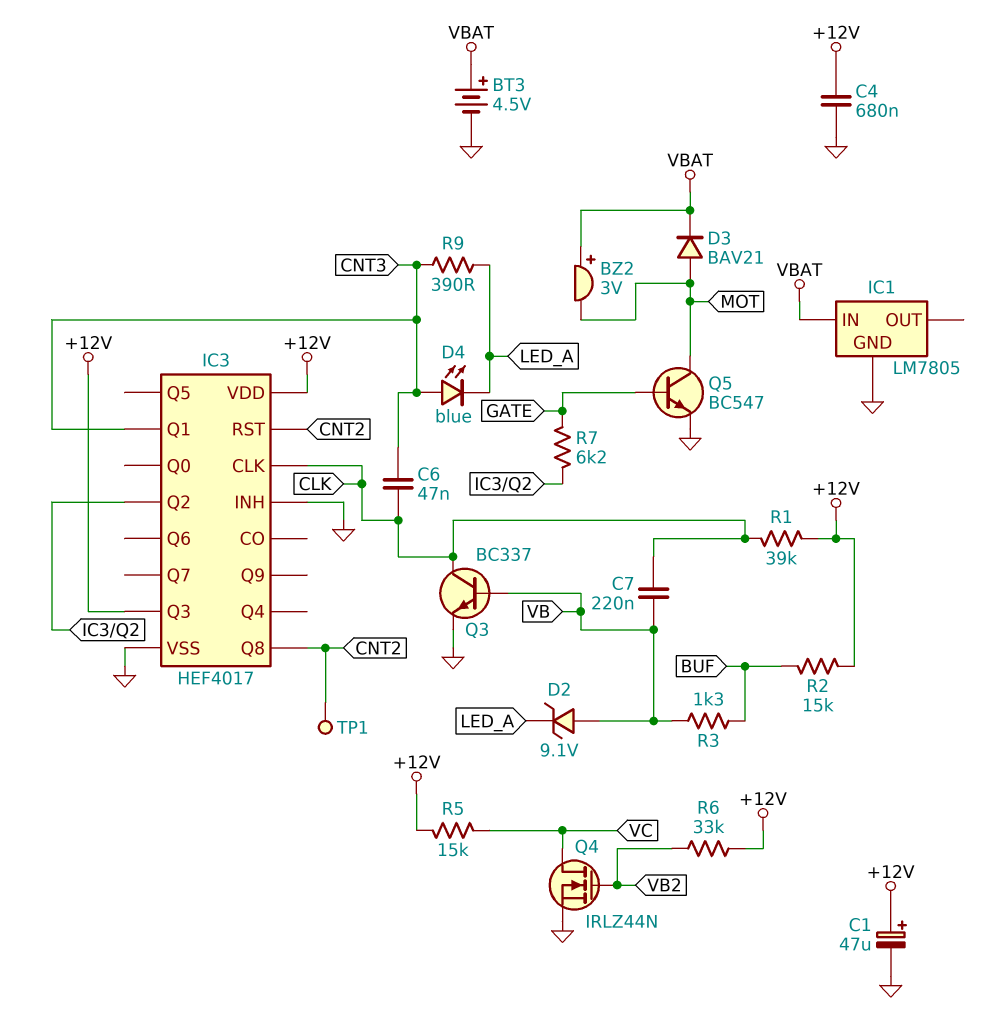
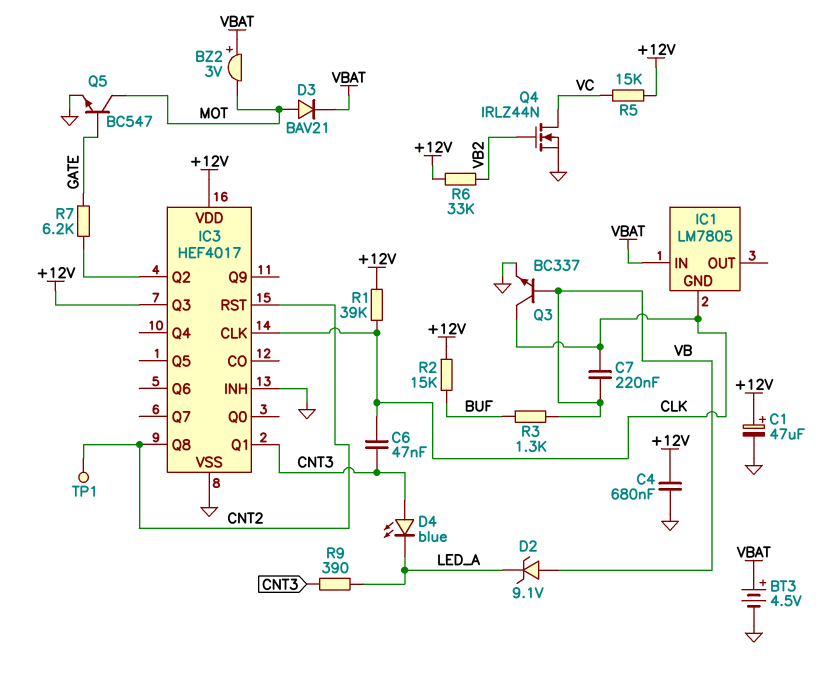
IC1 pin GND: GND -> CLK

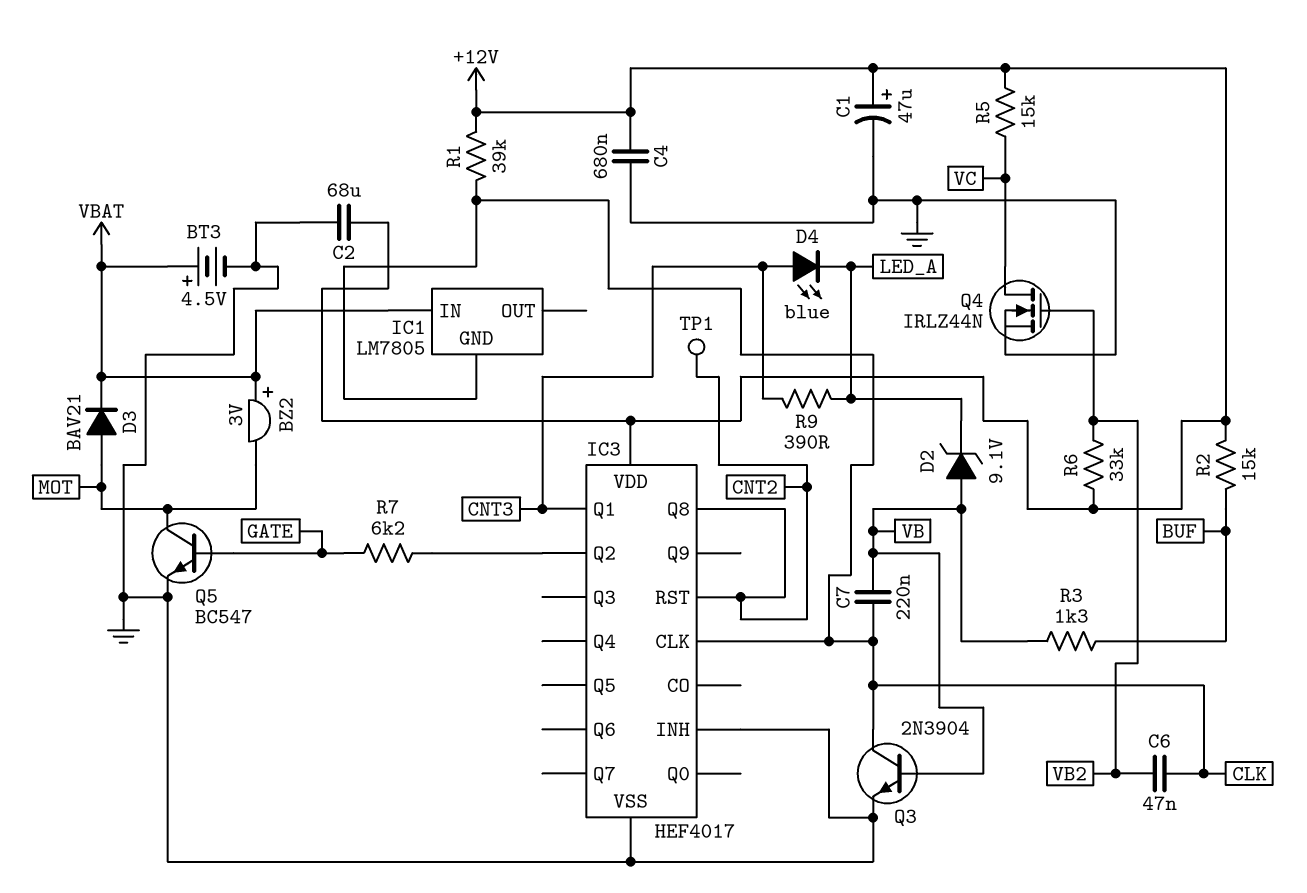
C2: none -> 68uF (+12V, GND)
C6: 47nF (CLK, CNT3) -> 47nF (CLK, VB2)
IC3 pin Q3: +12V -> none
Q3: NPN BC337 (B VB, C CLK, E GND) -> NPN 2N3904 (B VB, C CLK, E GND)

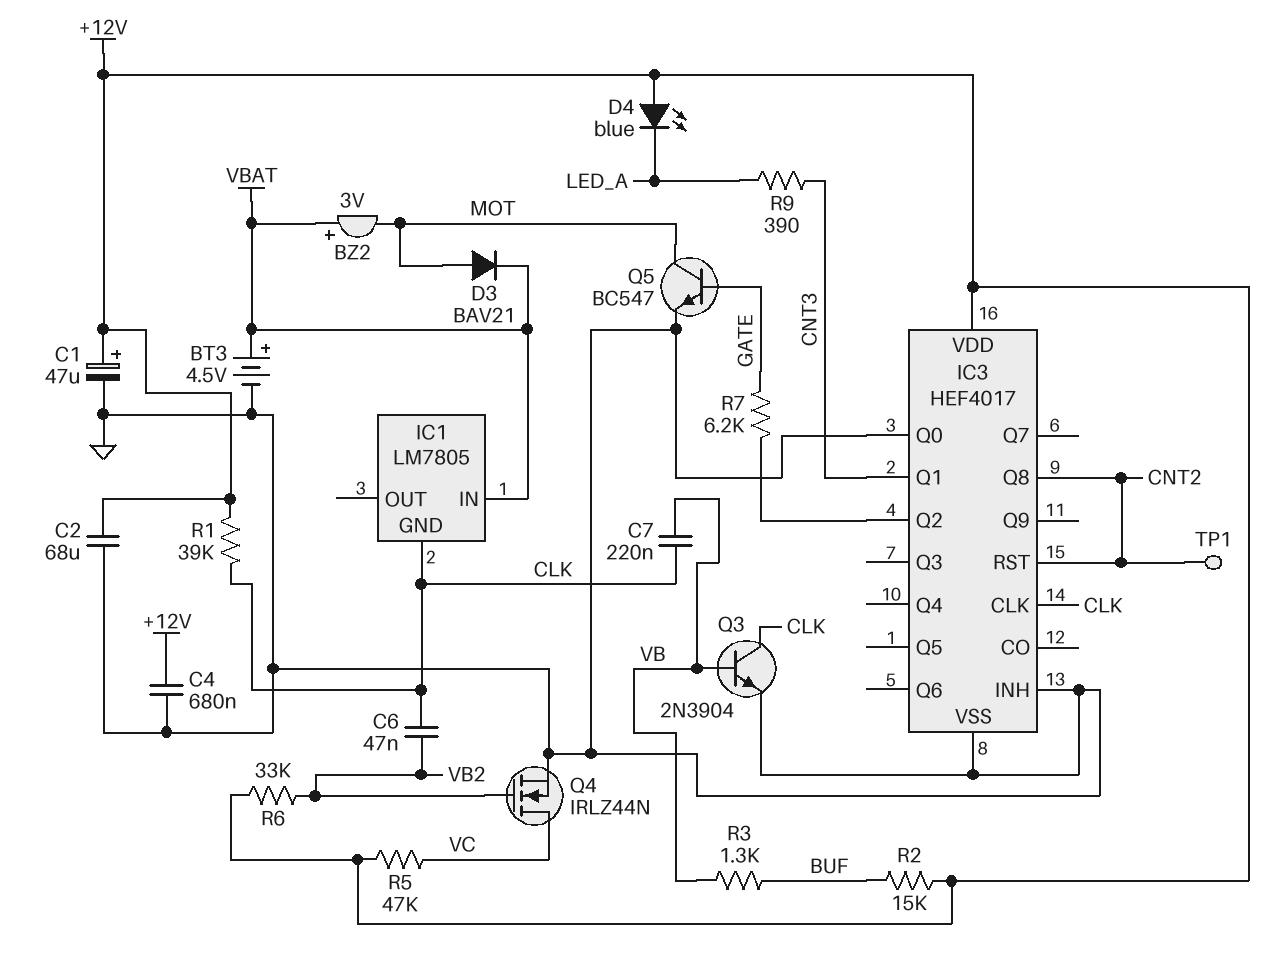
D2: zener 9.1V (A VB, K LED_A) -> none
D4: LED blue (A CNT3, K LED_A) -> LED blue (A +12V, K LED_A)
IC3 pin Q0: none -> GND
R5: 15k (+12V, VC) -> 47k (+12V, VC)

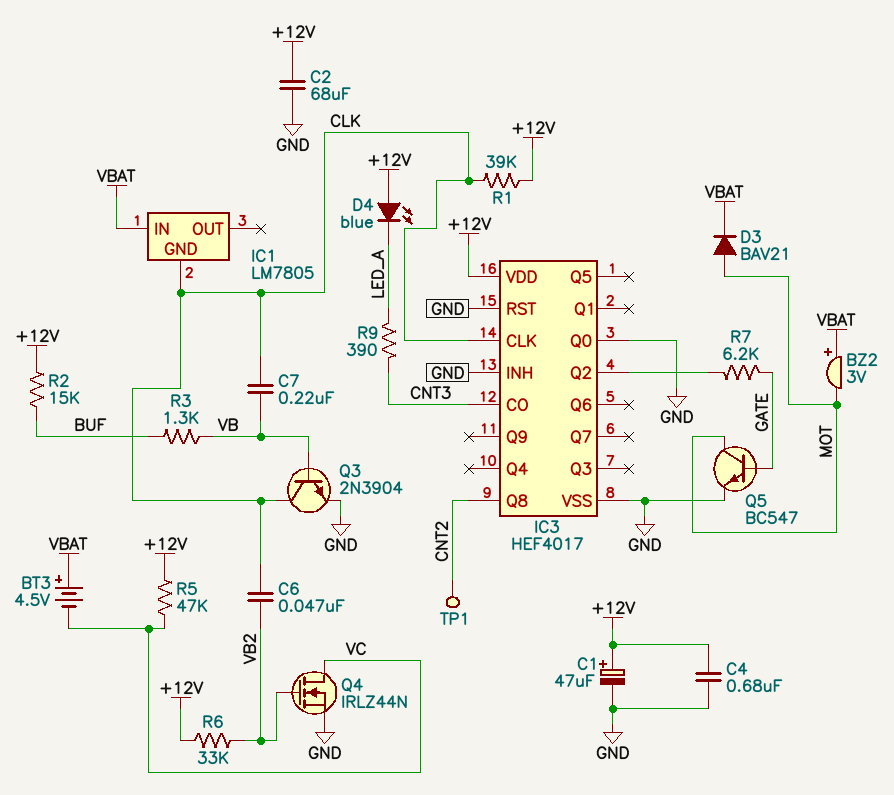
BT3: 4.5V (plus VBAT, minus GND) -> 4.5V (plus VBAT, minus VC)
IC3 pin CO: none -> CNT3
IC3 pin Q1: CNT3 -> none
IC3 pin RST: CNT2 -> GND

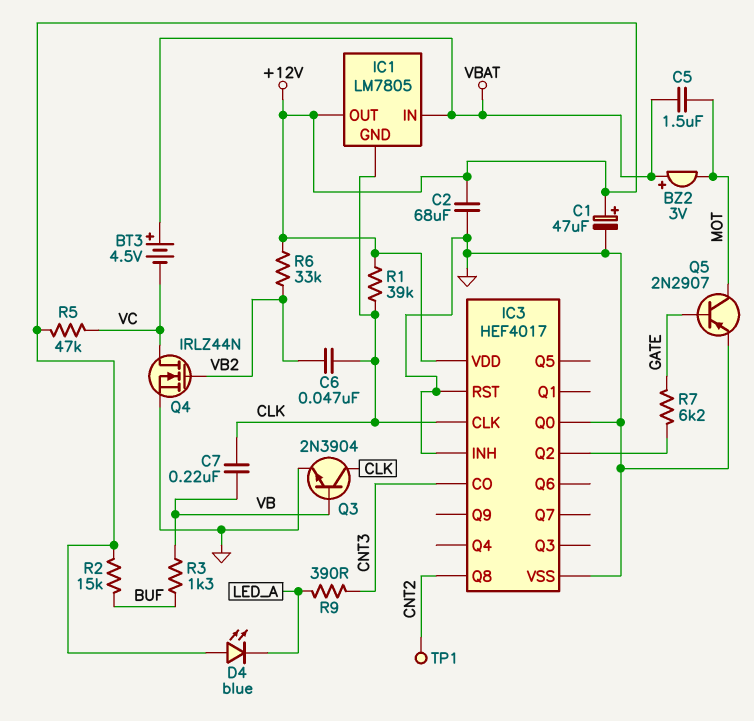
C4: 680nF (+12V, GND) -> none
C5: none -> 1.5uF (MOT, VBAT)
D3: diode BAV21 (A MOT, K VBAT) -> none
IC1 pin OUT: none -> +12V
Q5: NPN BC547 (B GATE, C MOT, E GND) -> PNP 2N2907 (B GATE, C MOT, E GND)

